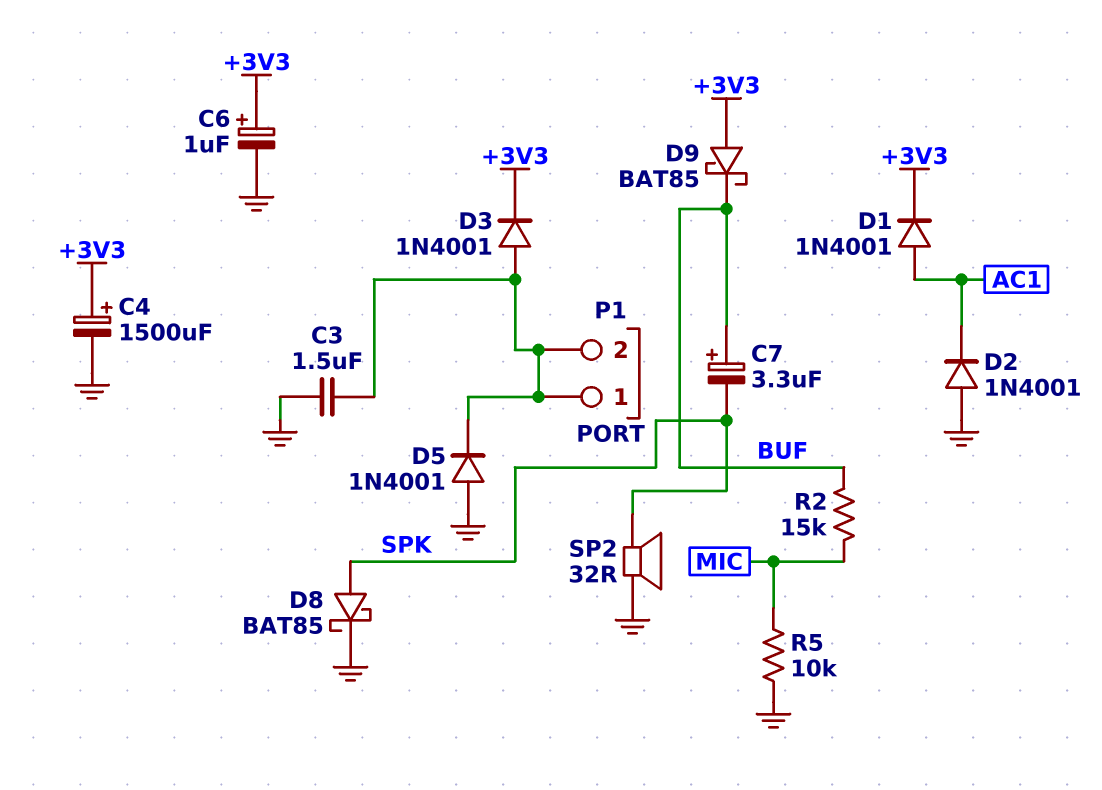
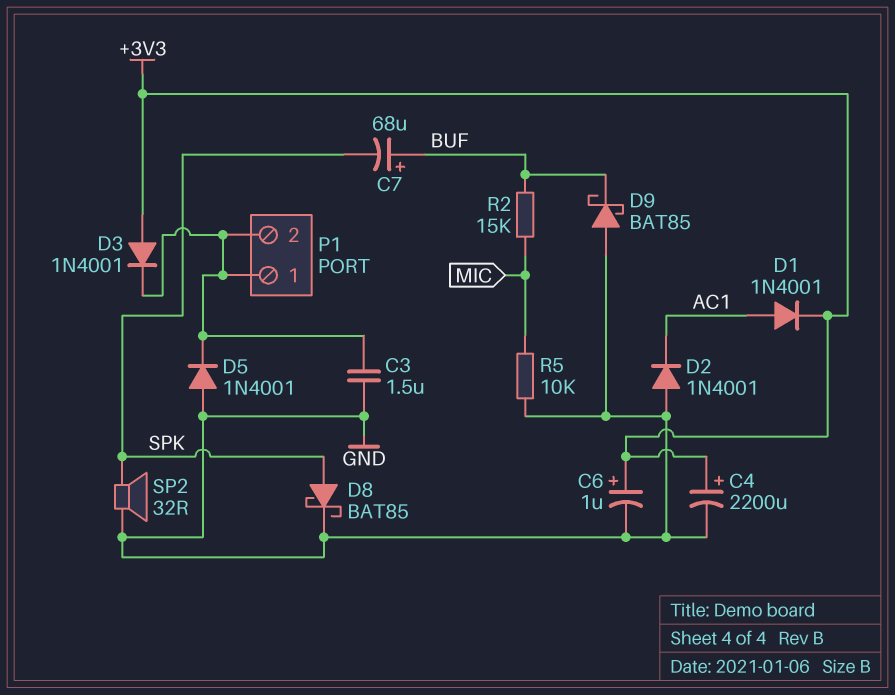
C4: 1500uF (plus +3V3, minus GND) -> 2200uF (plus +3V3, minus GND)
C7: 3.3uF (plus BUF, minus SPK) -> 68uF (plus BUF, minus SPK)
D3: diode 1N4001 (A P1/1, K +3V3) -> diode 1N4001 (A +3V3, K P1/1)
D9: schottky BAT85 (A +3V3, K BUF) -> schottky BAT85 (A GND, K BUF)

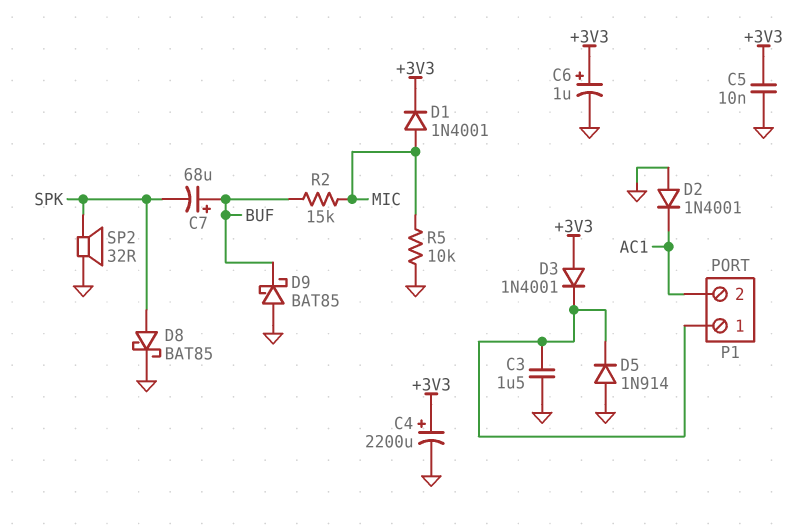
C5: none -> 10nF (+3V3, GND)
D1: diode 1N4001 (A AC1, K +3V3) -> diode 1N4001 (A MIC, K +3V3)
D5: diode 1N4001 (A GND, K P1/1) -> diode 1N914 (A GND, K P1/1)
P1 pin 2: P1/1 -> AC1

